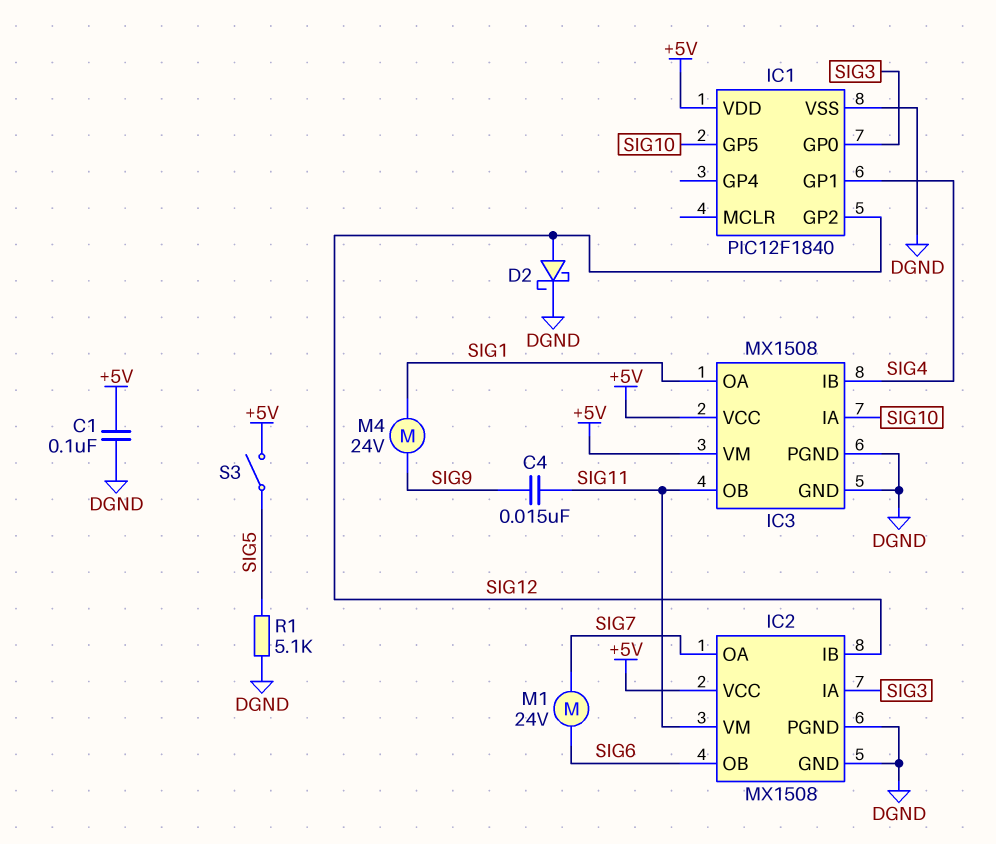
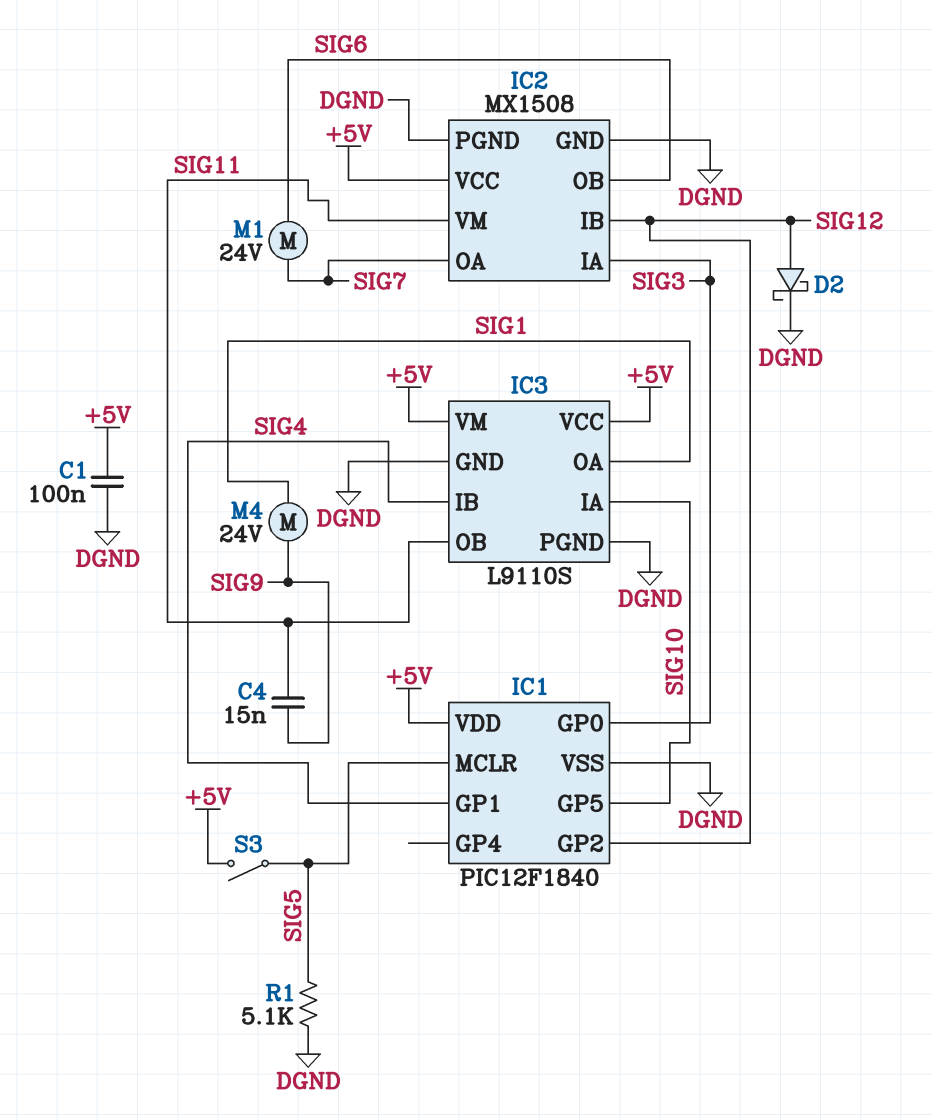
IC1 pin MCLR: none -> SIG5
IC3: MX1508 -> L9110S

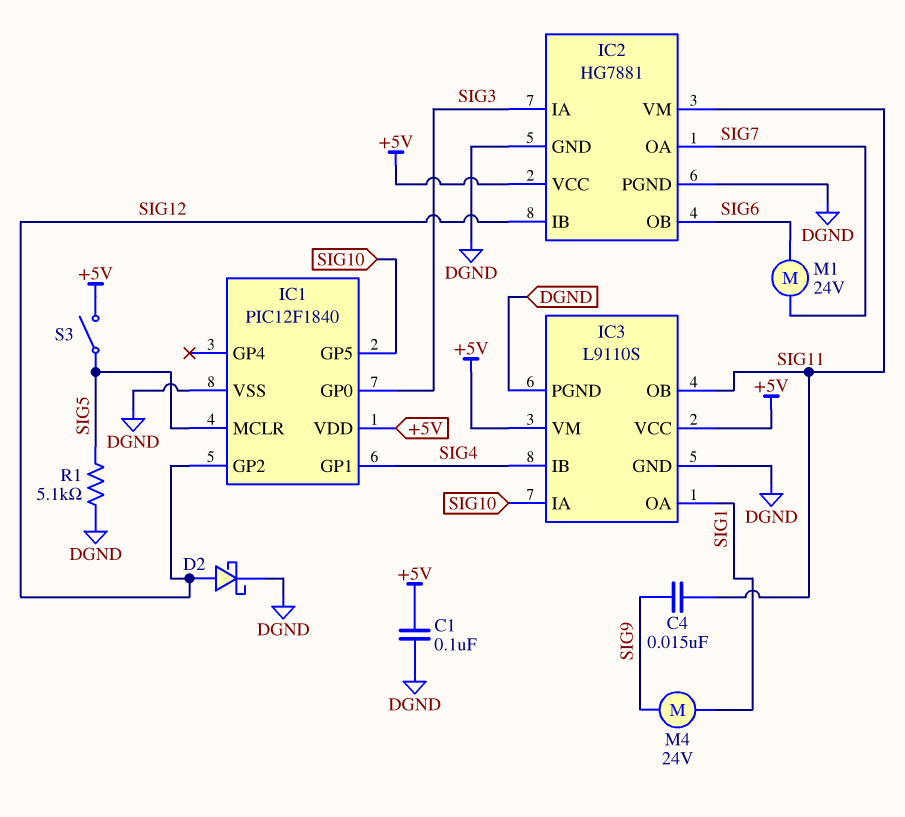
IC2: MX1508 -> HG7881

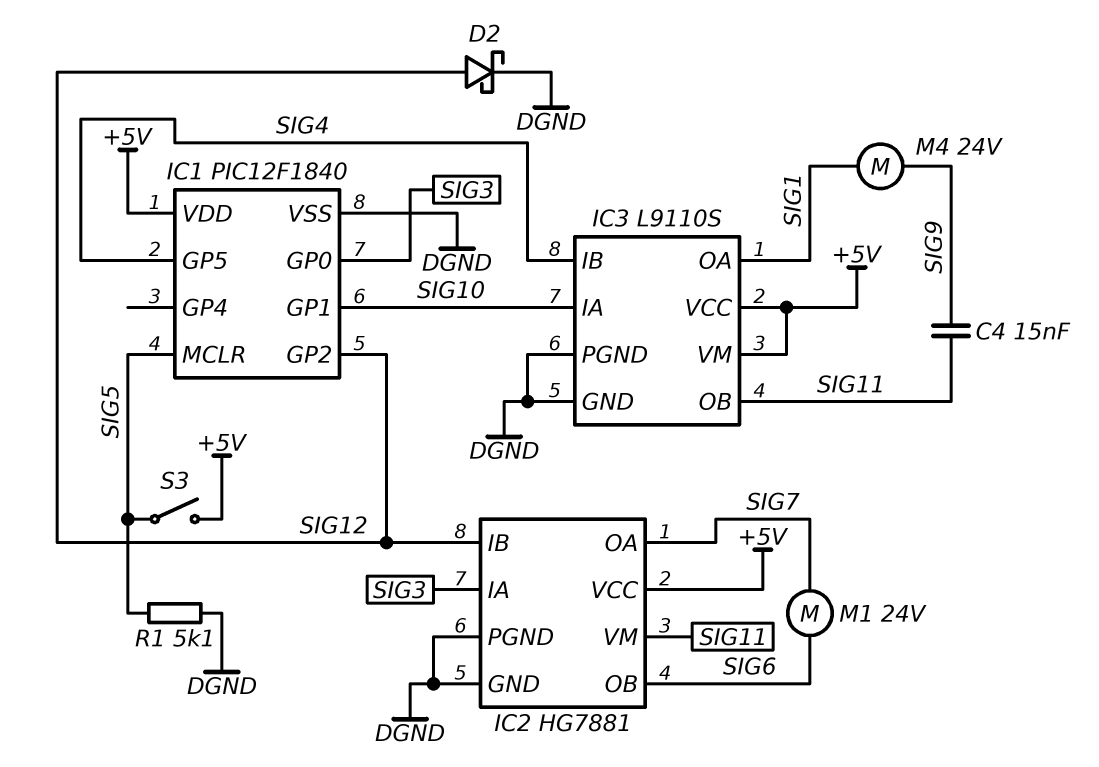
C1: 100nF (+5V, DGND) -> none
IC1 pin GP1: SIG4 -> SIG10
IC1 pin GP5: SIG10 -> SIG4

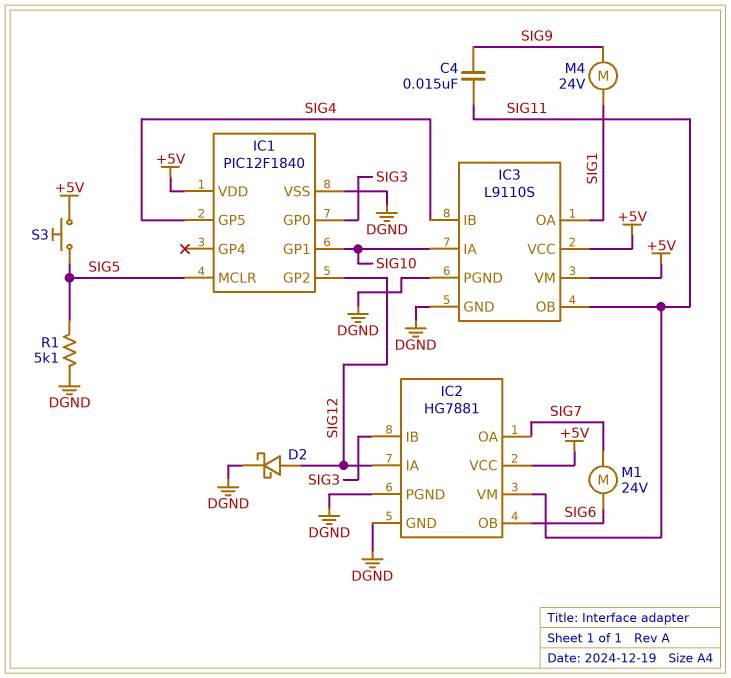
IC2 pin IA: SIG3 -> SIG12
IC2 pin IB: SIG12 -> SIG3
S3: switch (+5V, SIG5) -> button (+5V, SIG5)

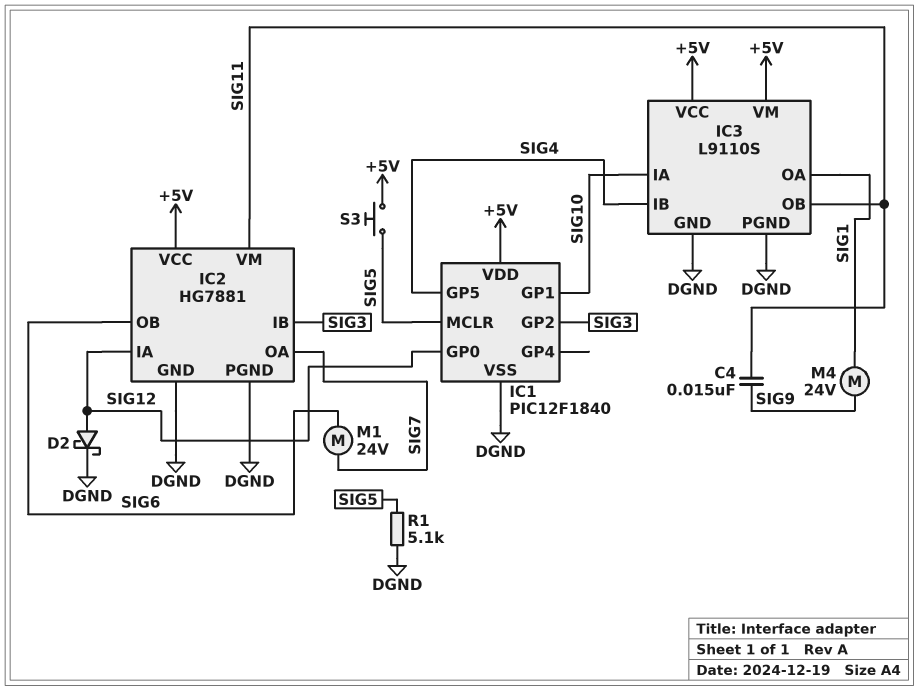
IC1 pin GP0: SIG3 -> SIG12
IC1 pin GP2: SIG12 -> SIG3

